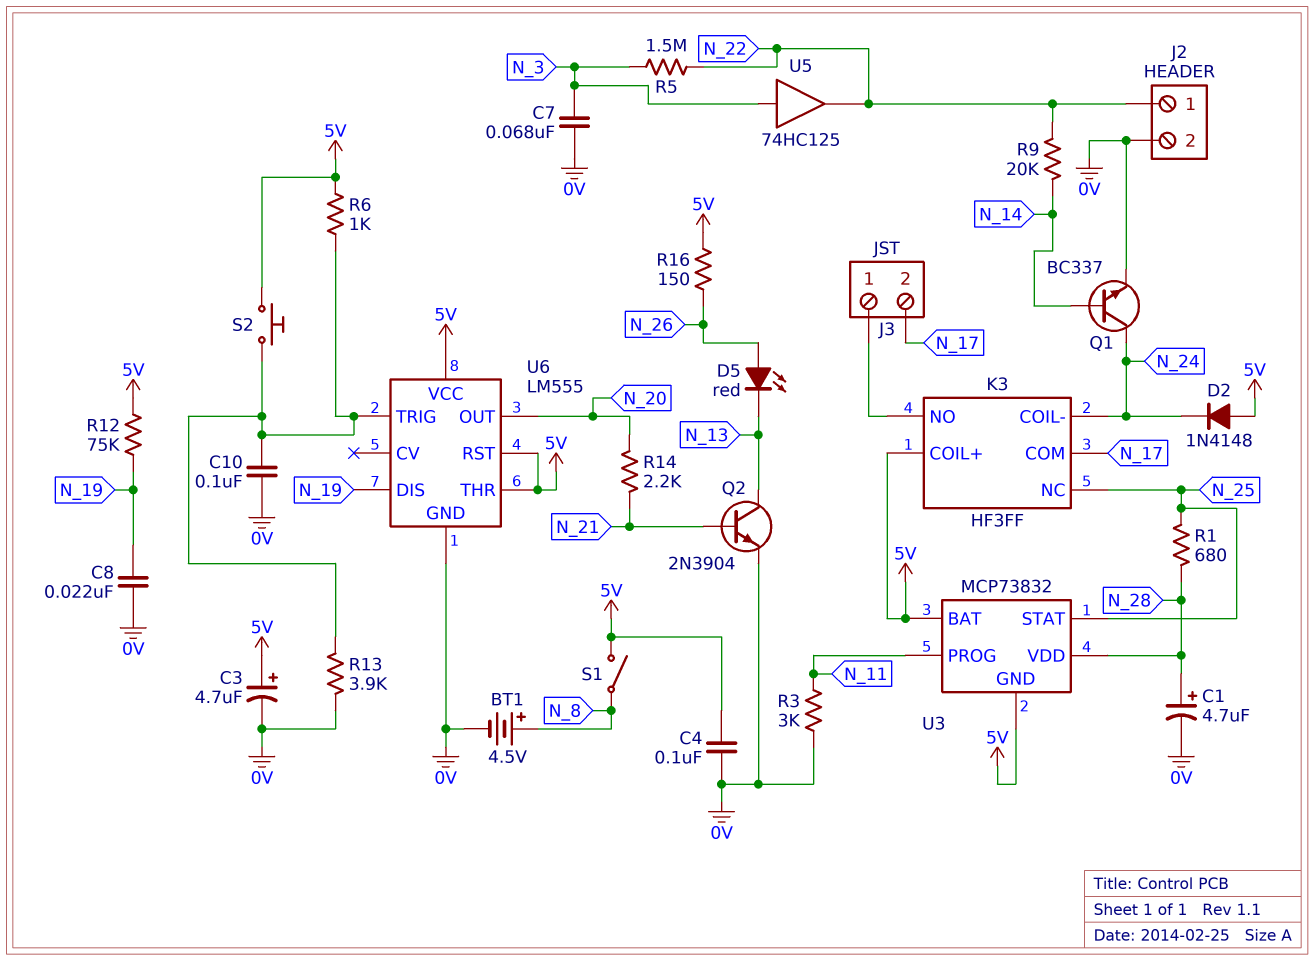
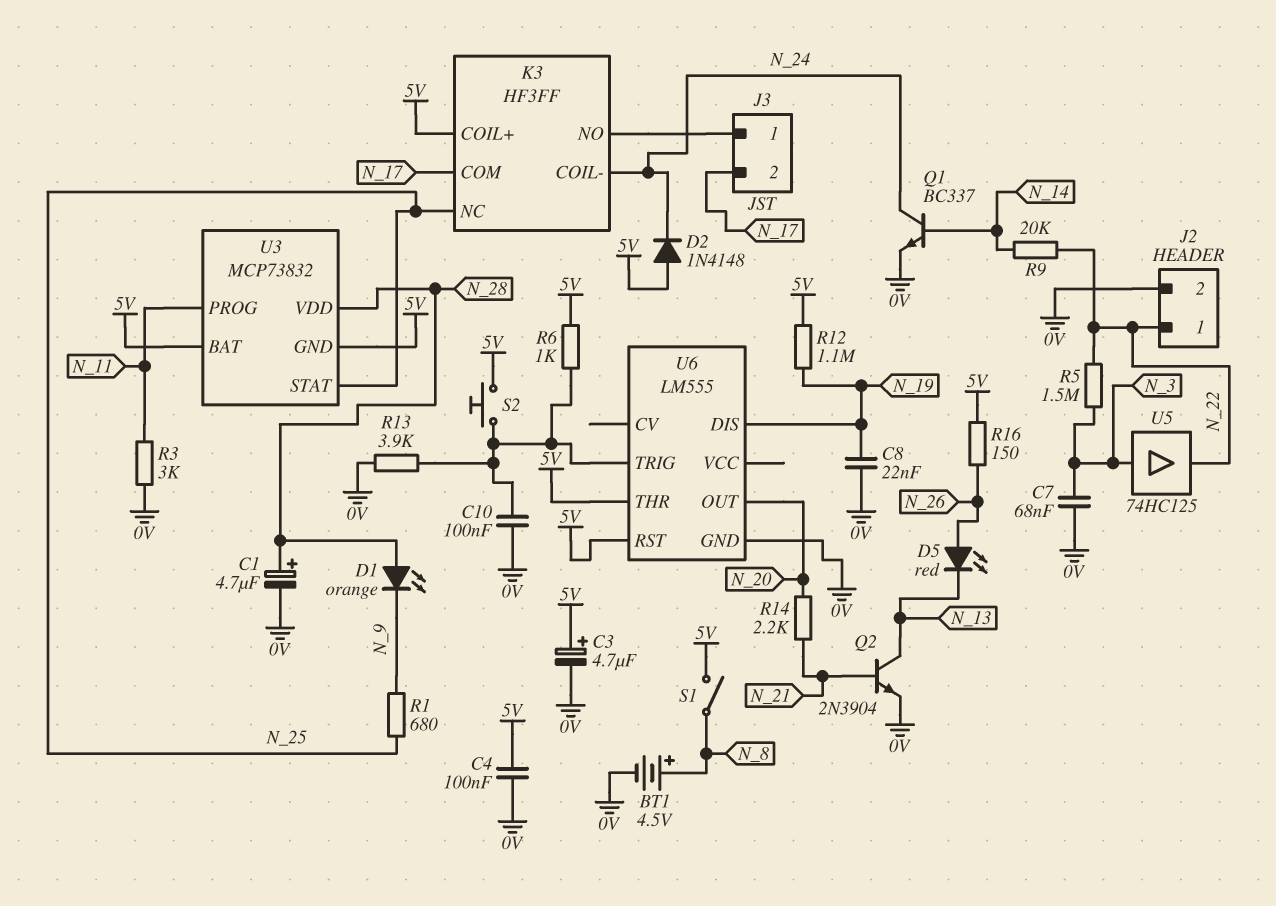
D1: none -> LED orange (A N_28, K N_9)
R1: 680 (N_25, N_28) -> 680 (N_9, N_25)
R12: 75k (5V, N_19) -> 1.1M (5V, N_19)
U6 pin VCC: 5V -> none

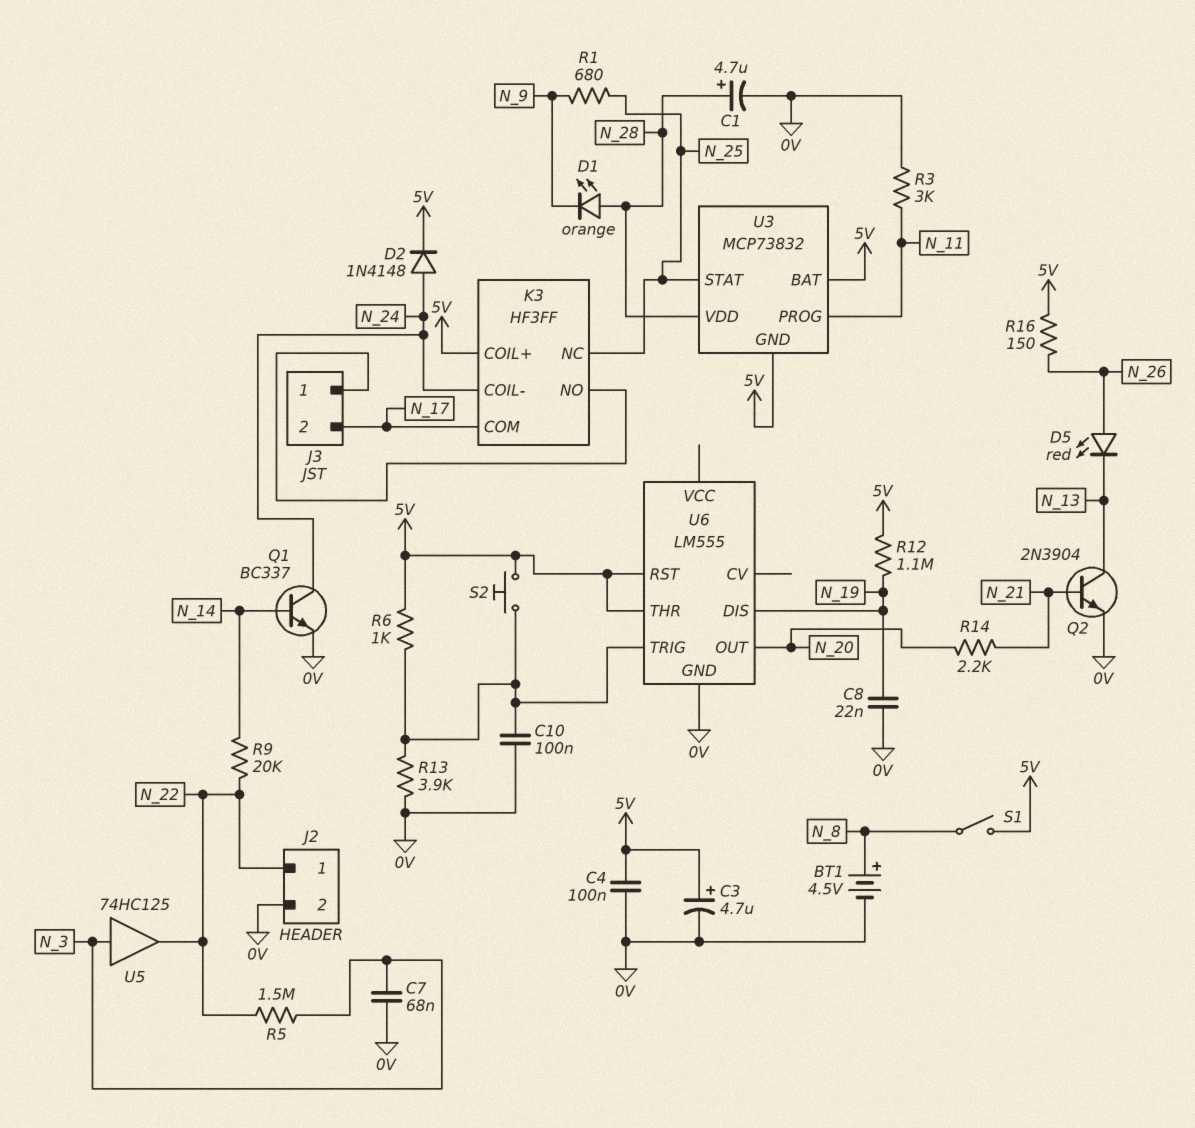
D2: diode 1N4148 (A 5V, K N_24) -> diode 1N4148 (A N_24, K 5V)

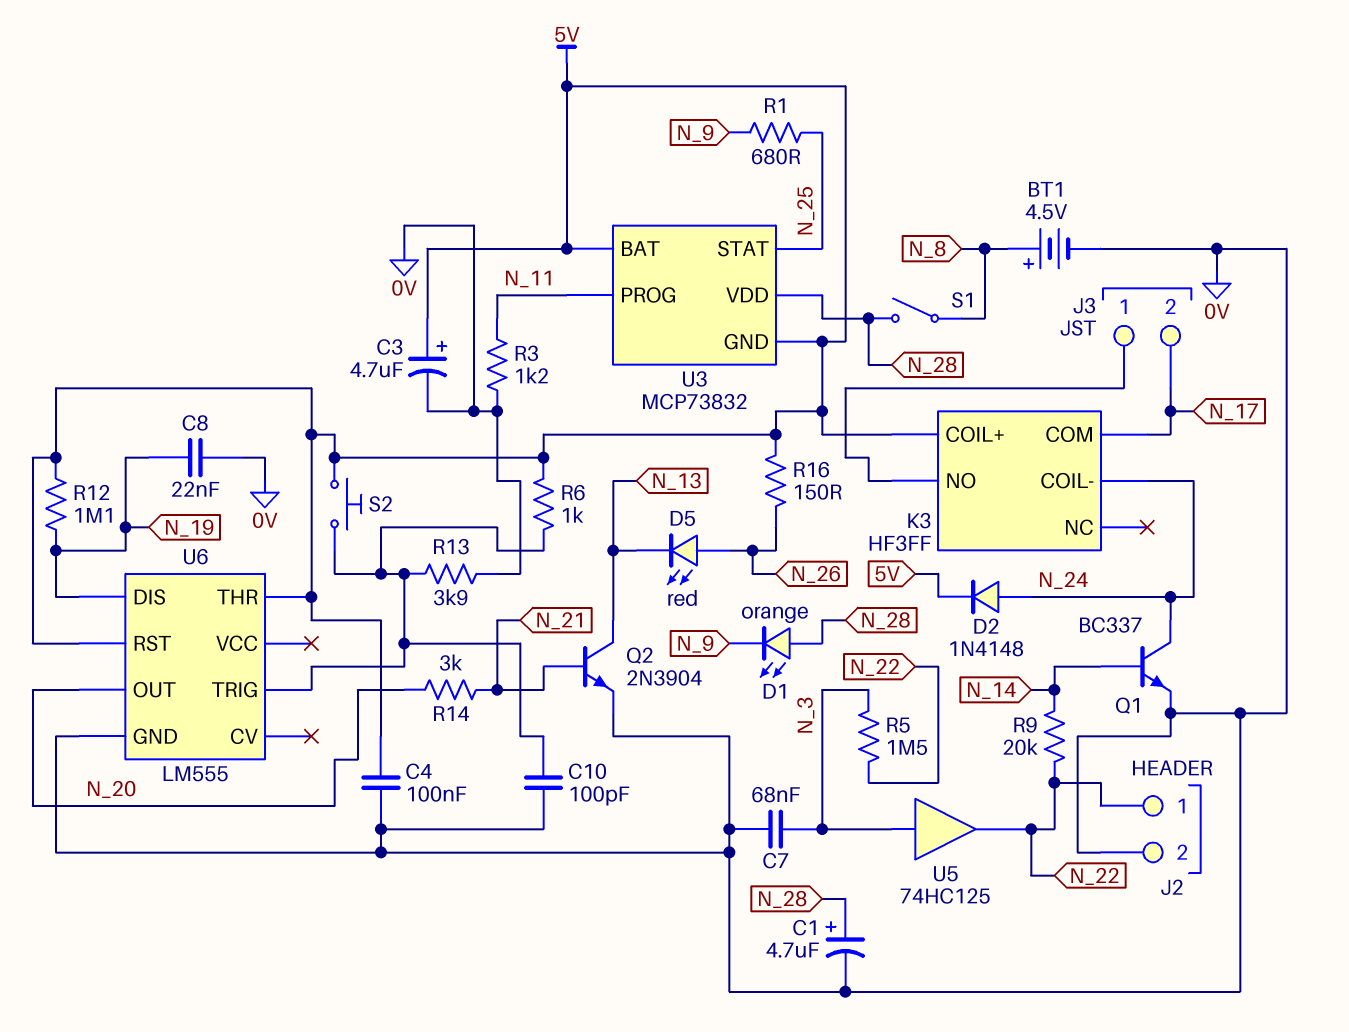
C10: 100nF (0V, U6/TRIG) -> 100pF (0V, U6/TRIG)
K3 pin NC: N_25 -> none
R3: 3k (0V, N_11) -> 1.2k (0V, N_11)
R14: 2.2k (N_20, N_21) -> 3k (N_20, N_21)
S1: switch (5V, N_8) -> switch (N_8, N_28)

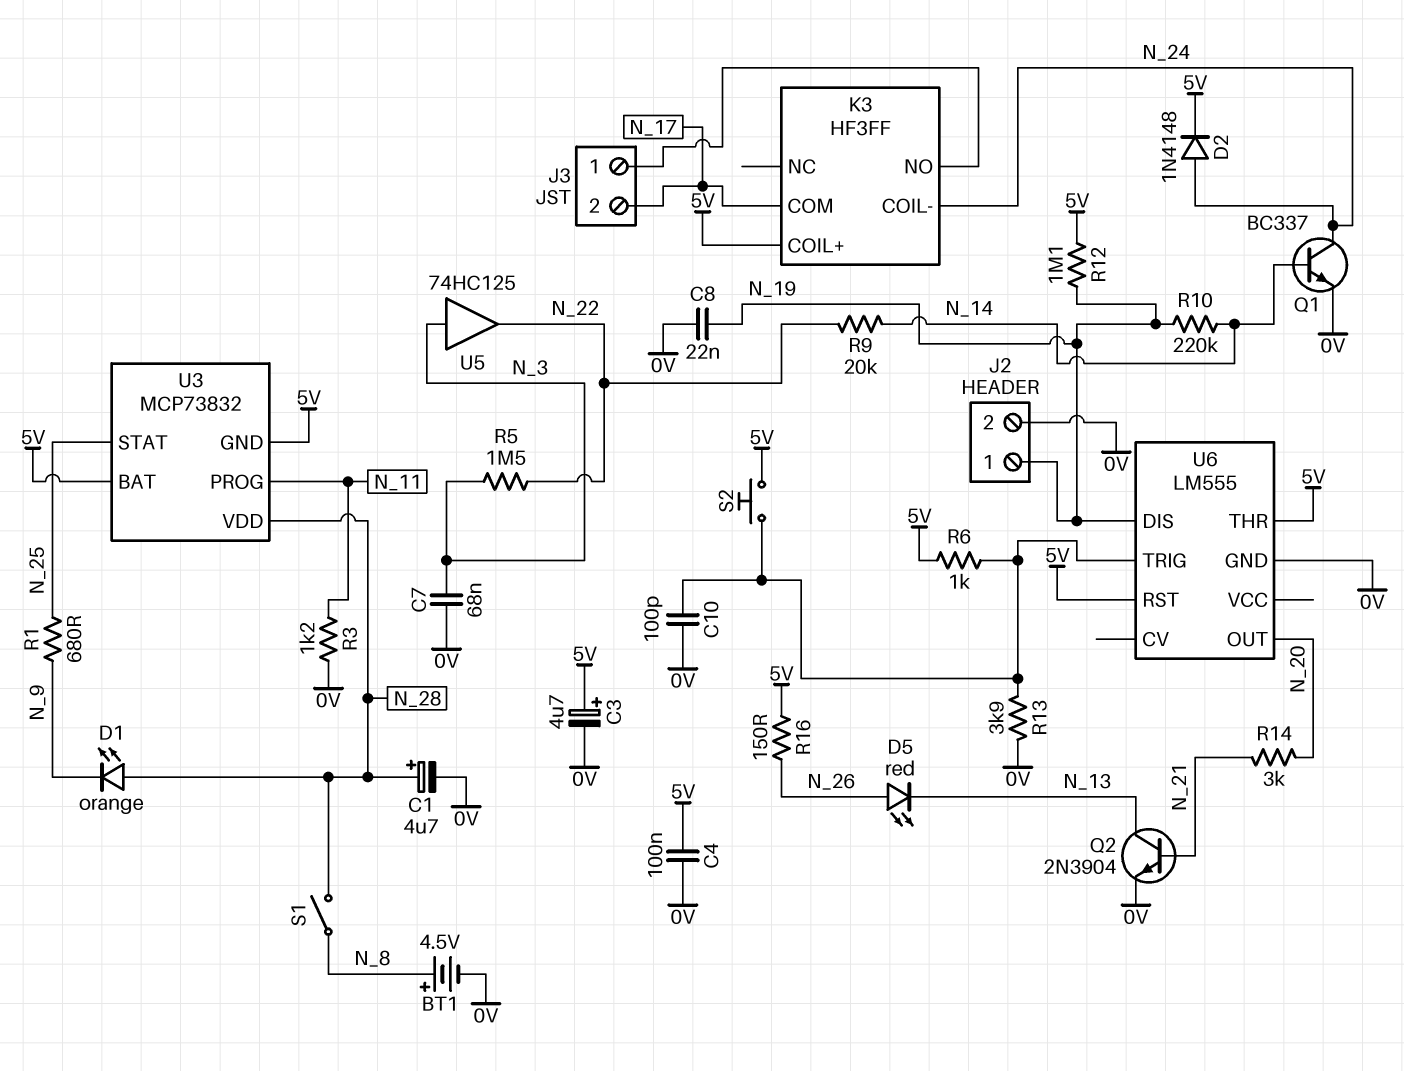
J2 pin 1: N_22 -> N_19
R10: none -> 220k (N_14, N_19)

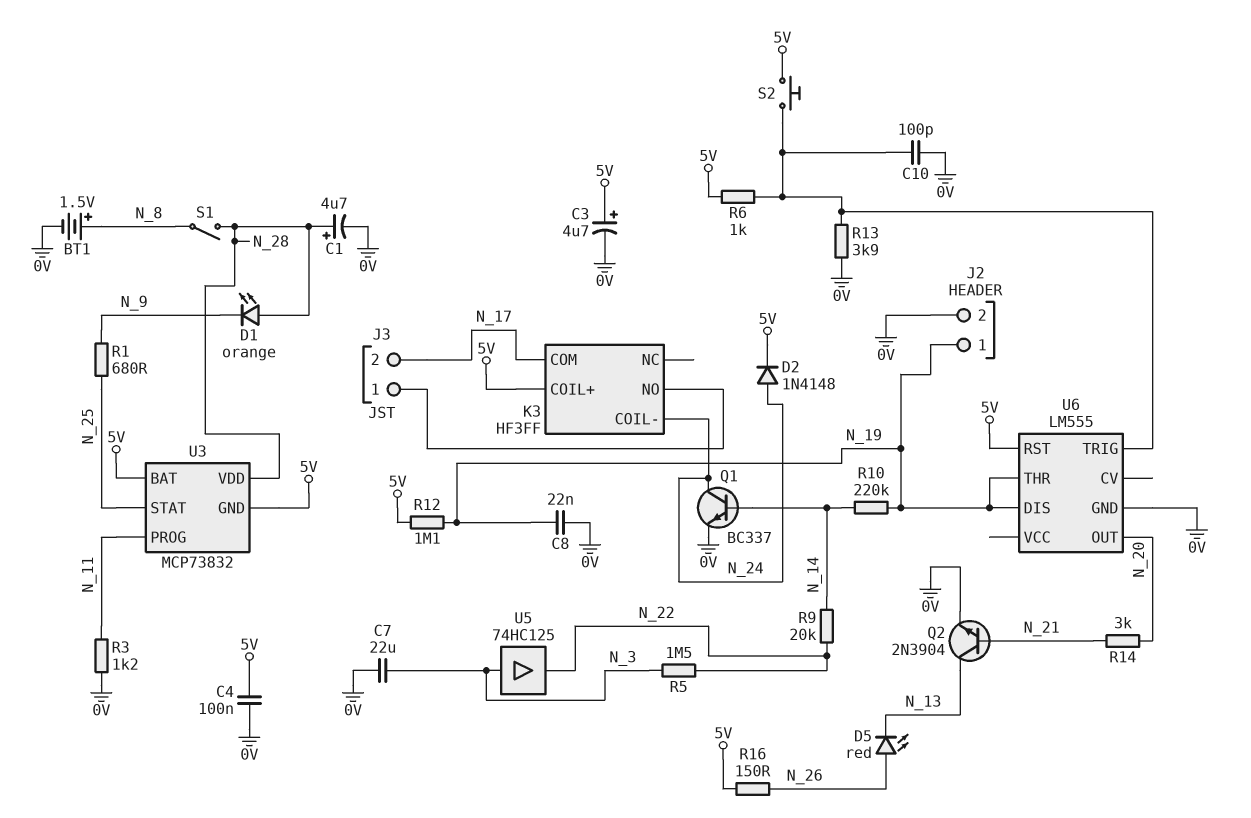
BT1: 4.5V (plus N_8, minus 0V) -> 1.5V (plus N_8, minus 0V)
C7: 68nF (0V, N_3) -> 22uF (0V, N_3)
U6 pin THR: 5V -> N_19

